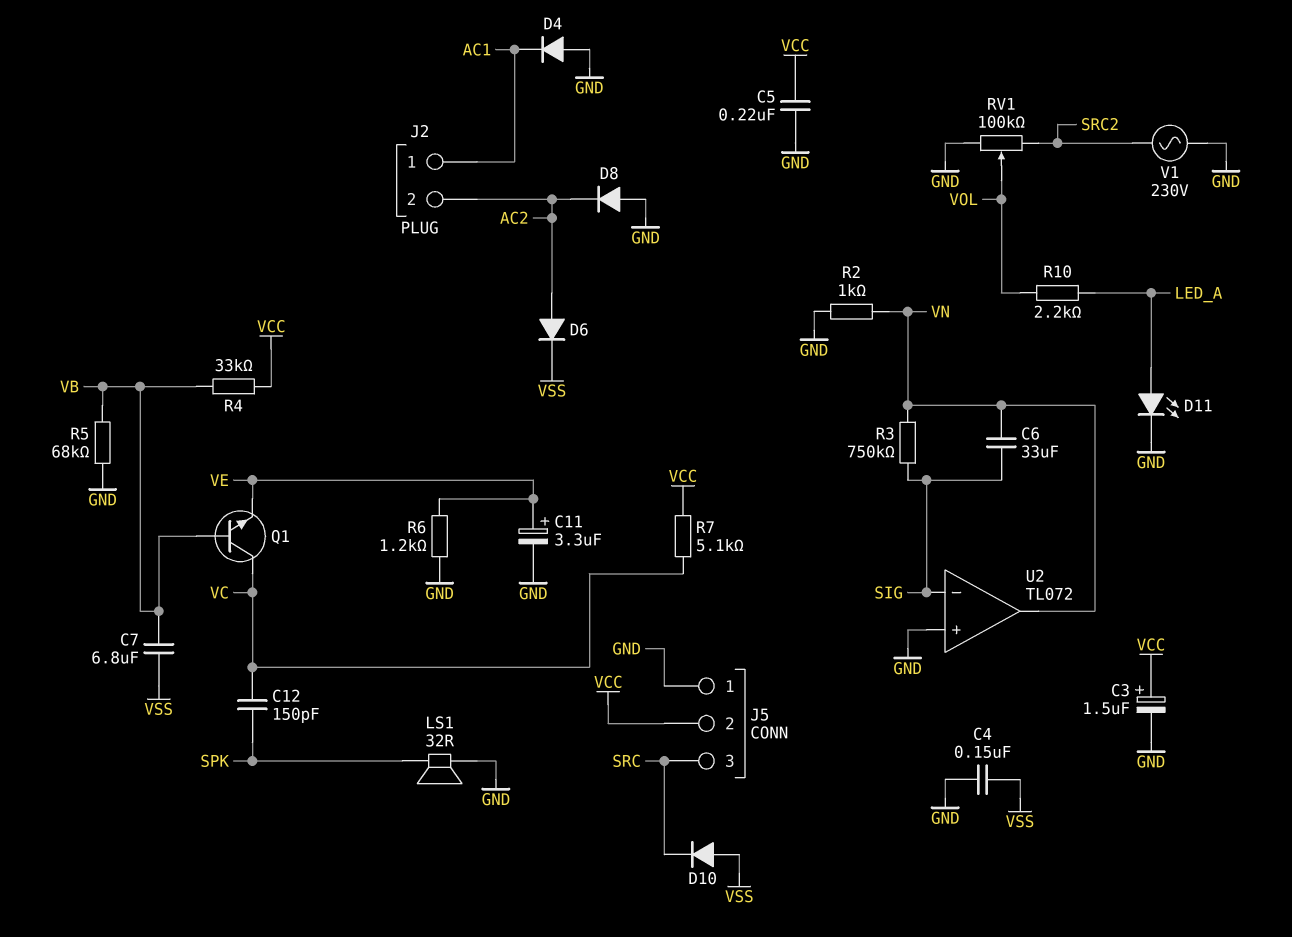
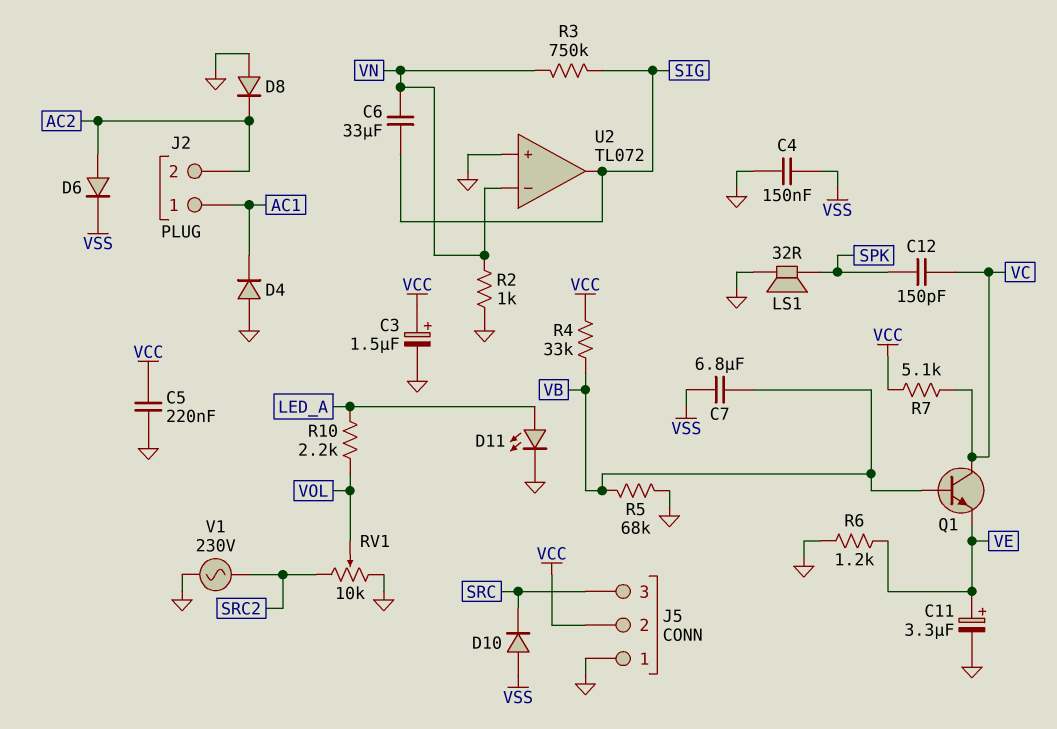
RV1: 100k (GND, SRC2, wiper VOL) -> 10k (GND, SRC2, wiper VOL)
U2 pin in-: SIG -> VN
U2 pin out: VN -> SIG

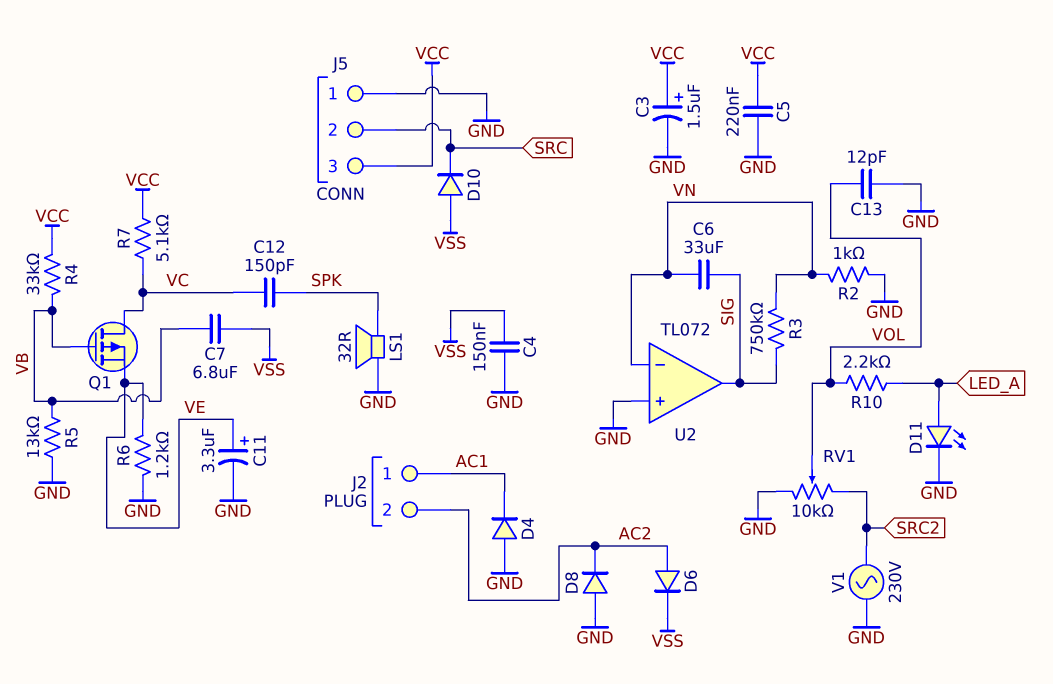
C13: none -> 12pF (GND, VOL)
J5 pin 2: VCC -> SRC
J5 pin 3: SRC -> VCC
Q1: NPN (B VB, C VC, E VE) -> PMOS (G VB, D VC, S VE)
R5: 68k (GND, VB) -> 13k (GND, VB)

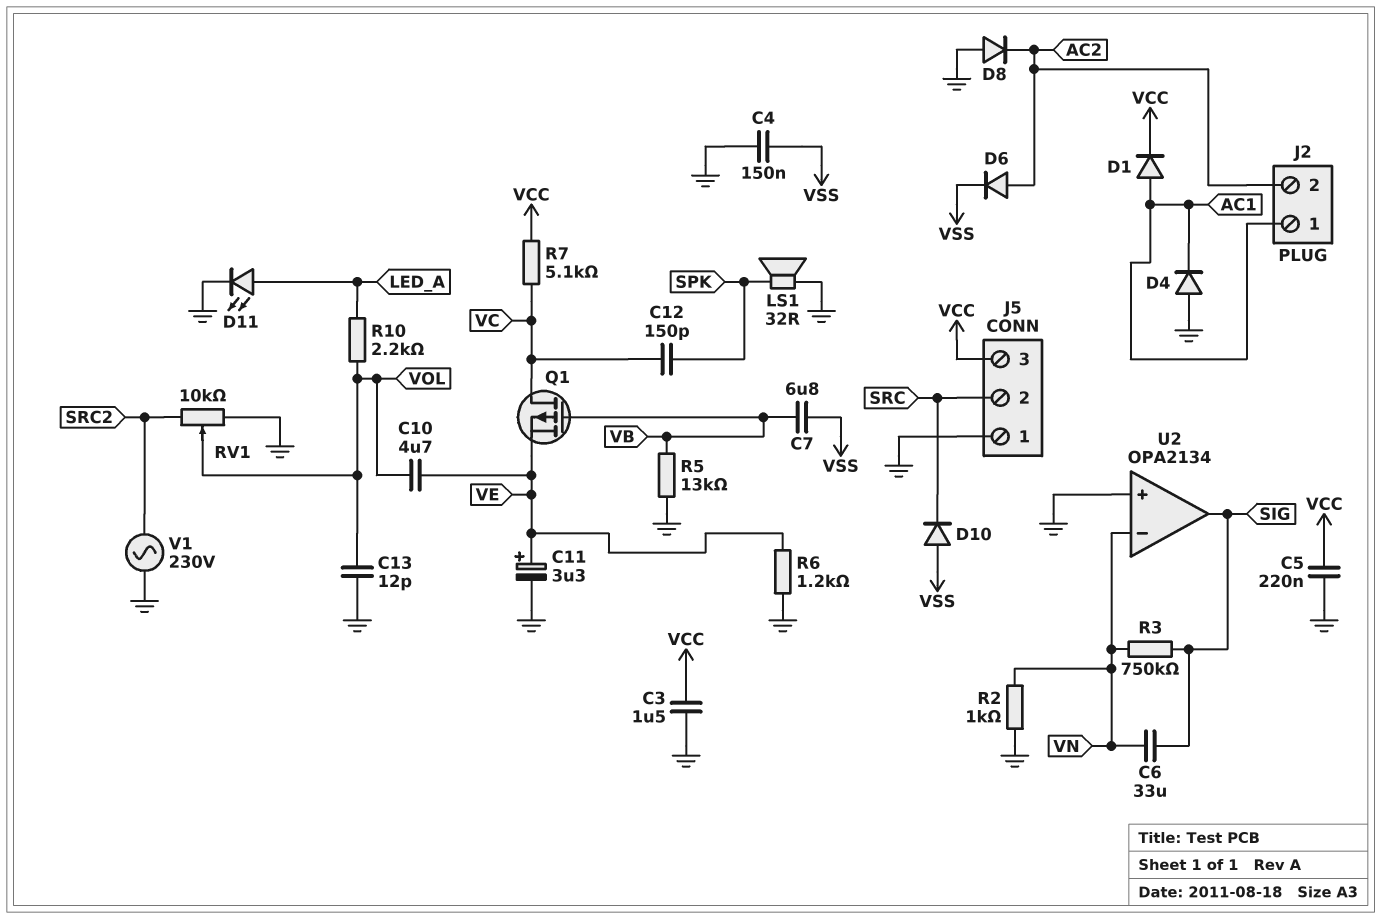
C3: 1.5uF (plus VCC, minus GND) -> 1.5uF (GND, VCC)
C10: none -> 4.7uF (VE, VOL)
D1: none -> diode (A AC1, K VCC)
R4: 33k (VB, VCC) -> none
U2: TL072 -> OPA2134

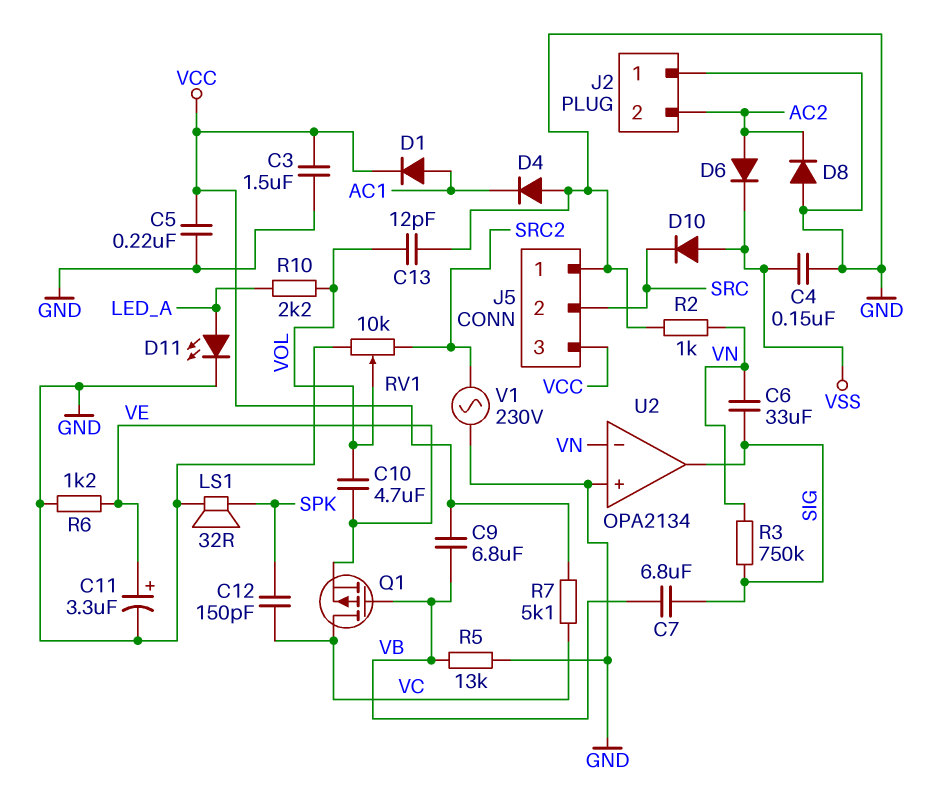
C7: 6.8uF (VB, VSS) -> 6.8uF (SIG, VB)
C9: none -> 6.8uF (VB, VCC)
J2 pin 1: AC1 -> GND

